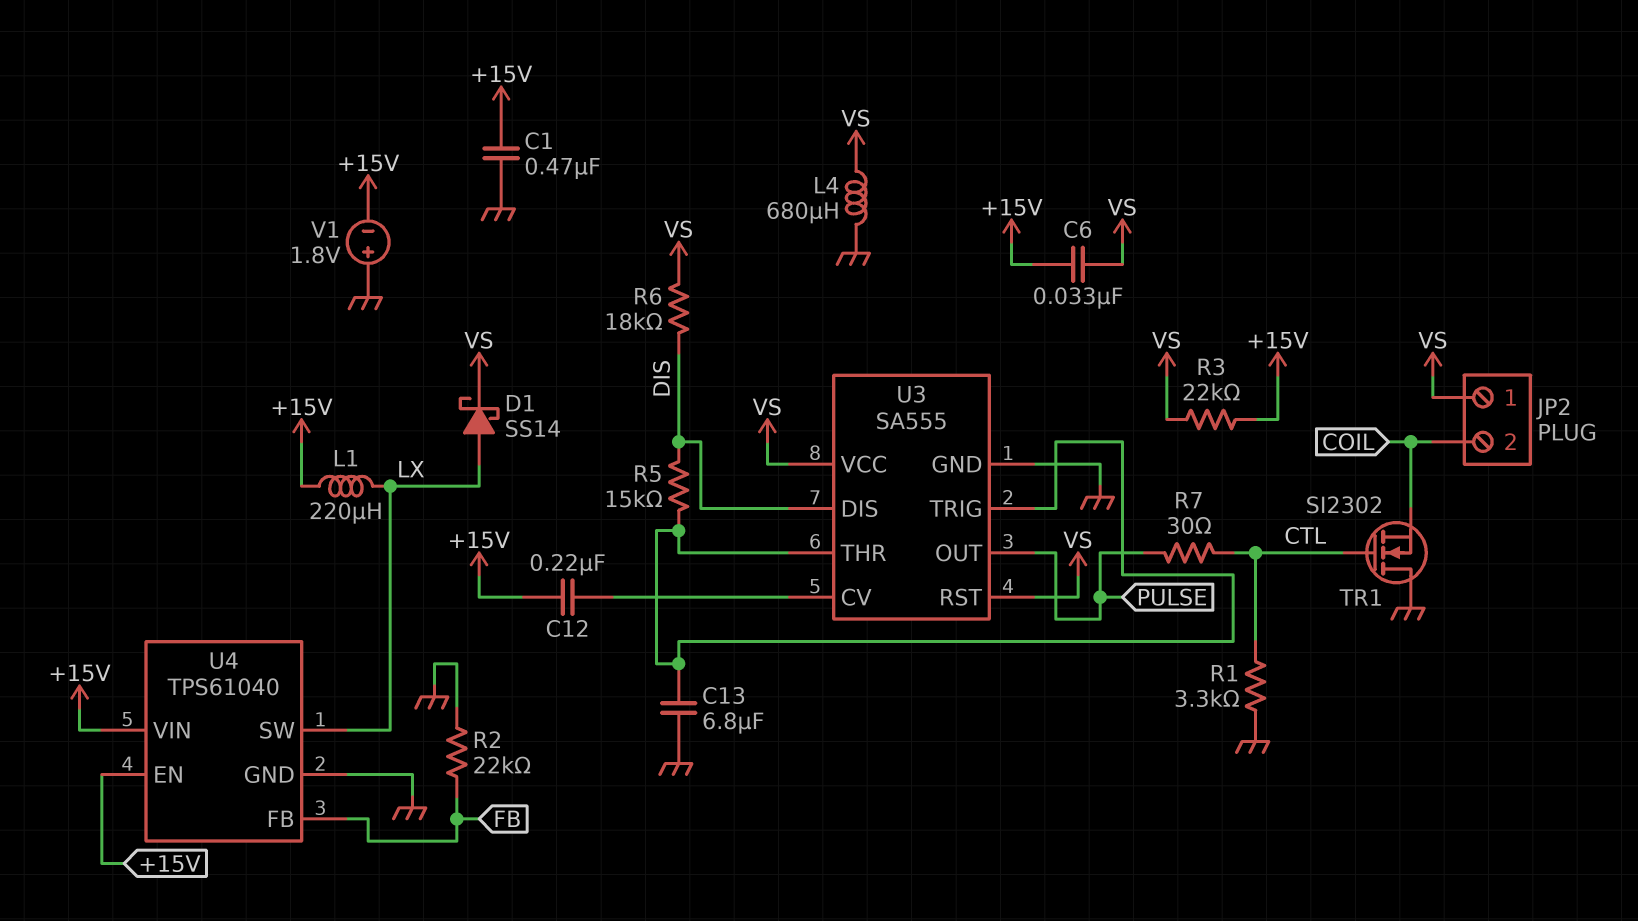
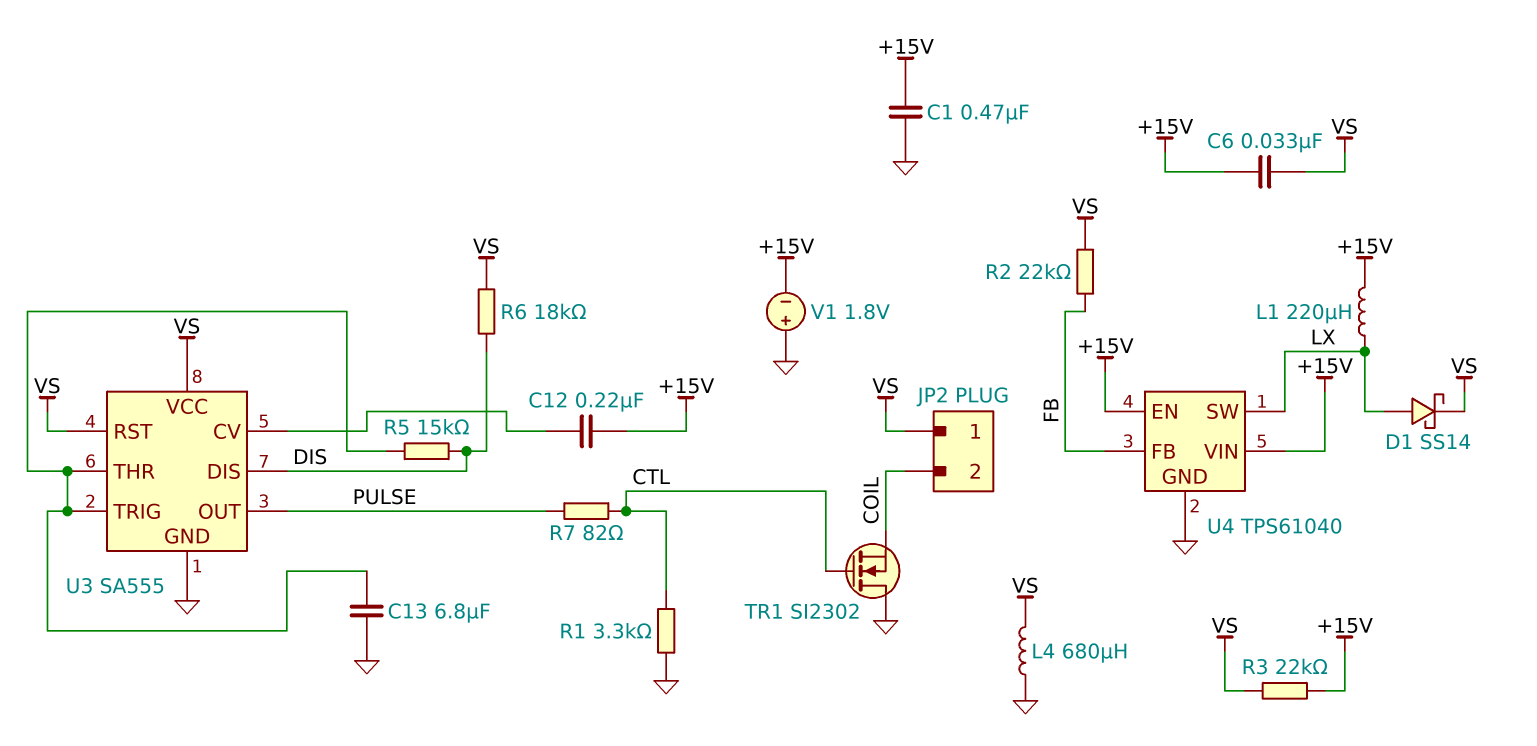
R2: 22k (FB, GND) -> 22k (FB, VS)
R7: 30 (CTL, PULSE) -> 82 (CTL, PULSE)

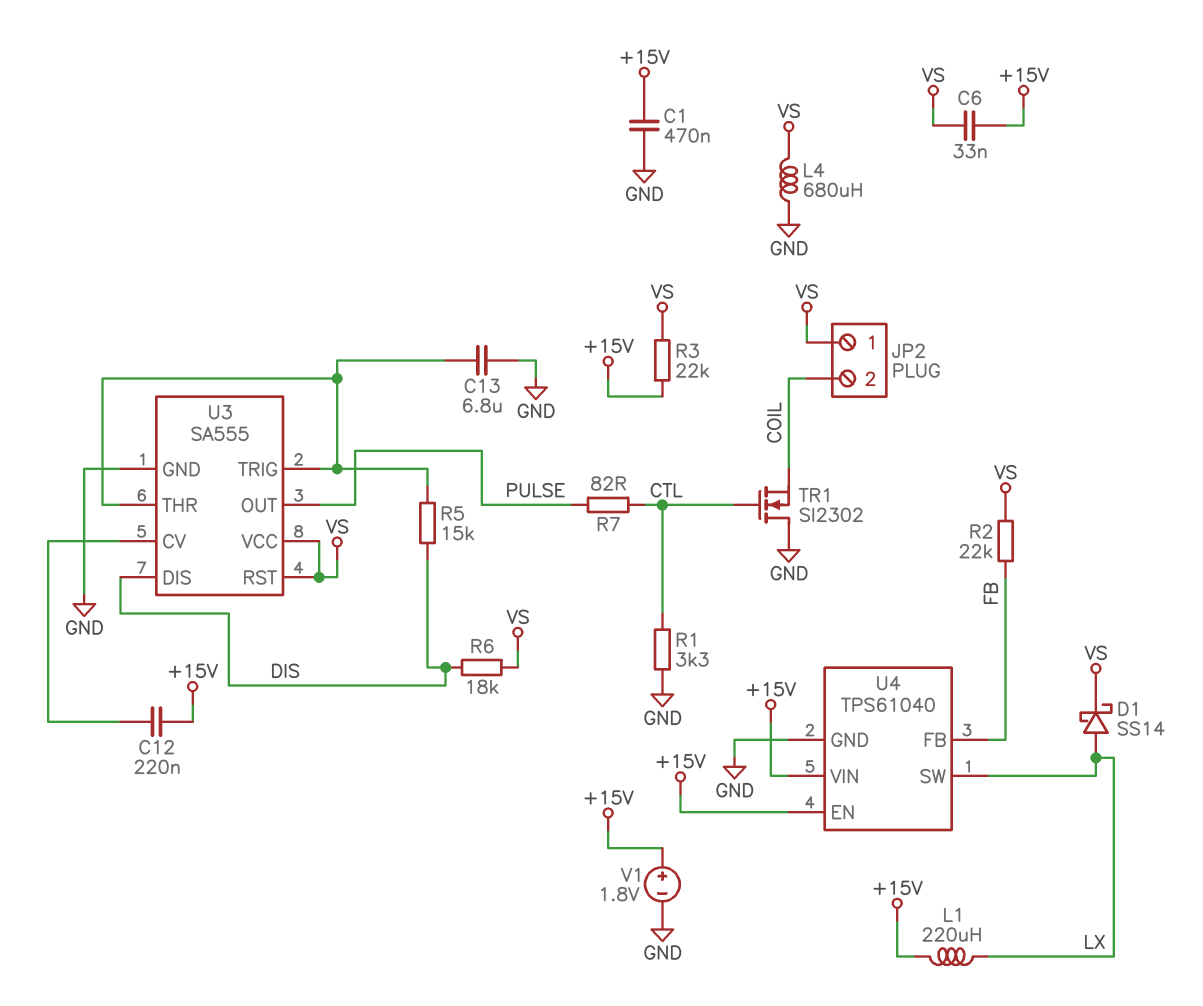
V1: 1.8V (plus GND, minus +15V) -> 1.8V (plus +15V, minus GND)

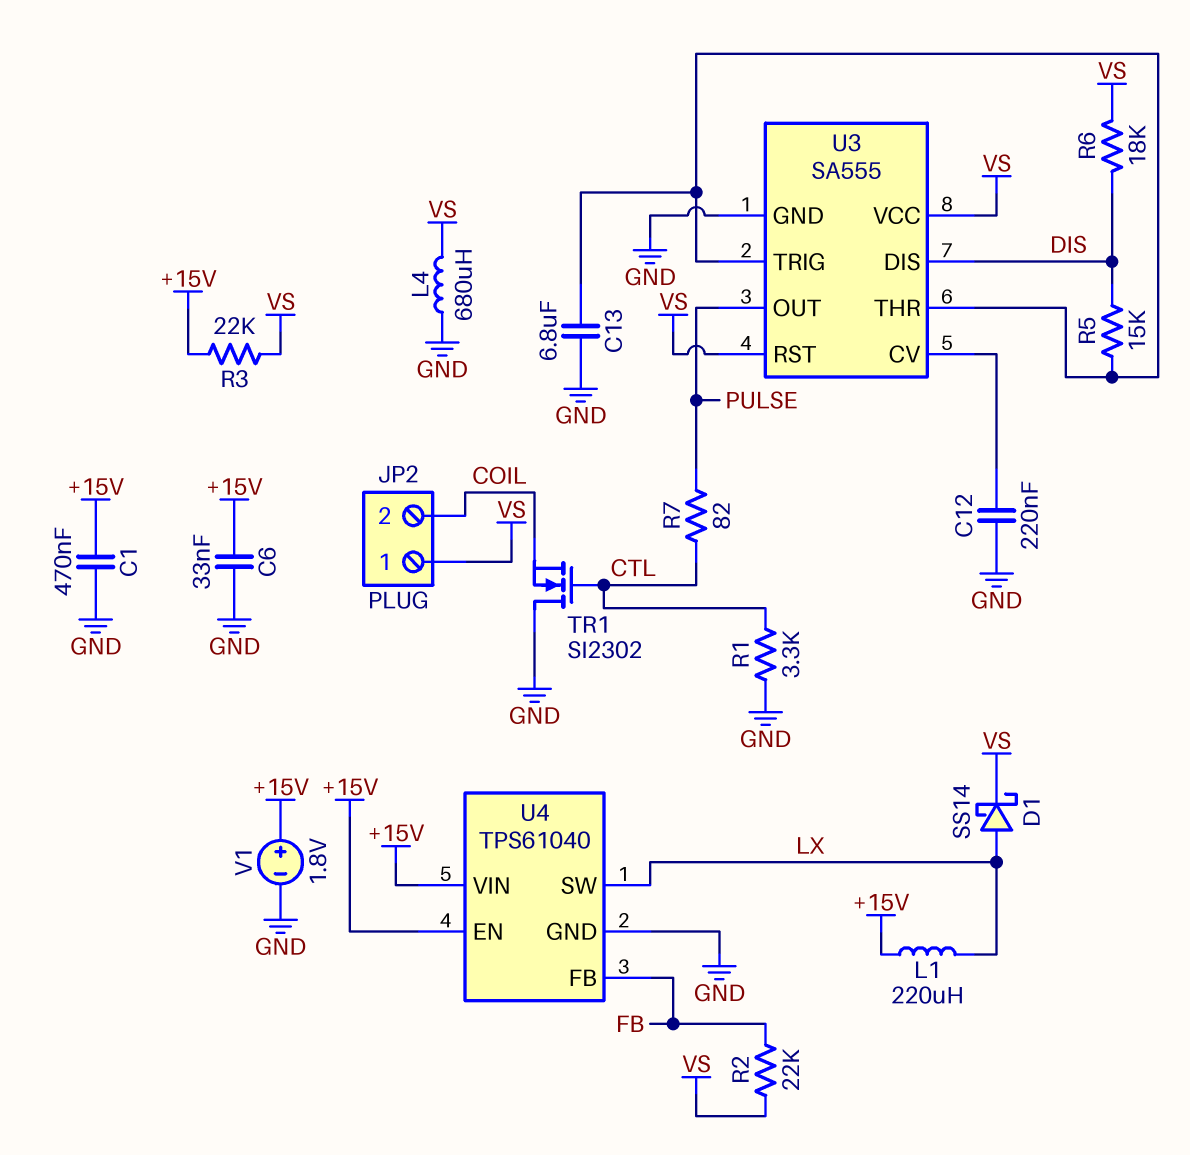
C6: 33nF (+15V, VS) -> 33nF (+15V, GND)
C12: 220nF (+15V, U3/CV) -> 220nF (GND, U3/CV)

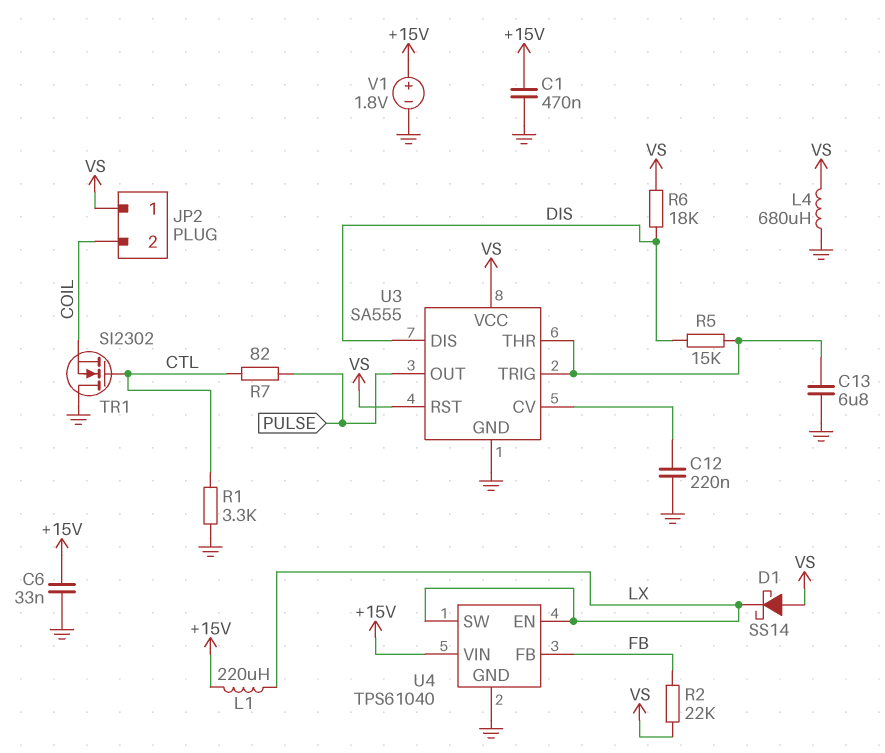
D1: schottky SS14 (A LX, K VS) -> schottky SS14 (A VS, K LX)
R3: 22k (+15V, VS) -> none
U4 pin EN: +15V -> LX

